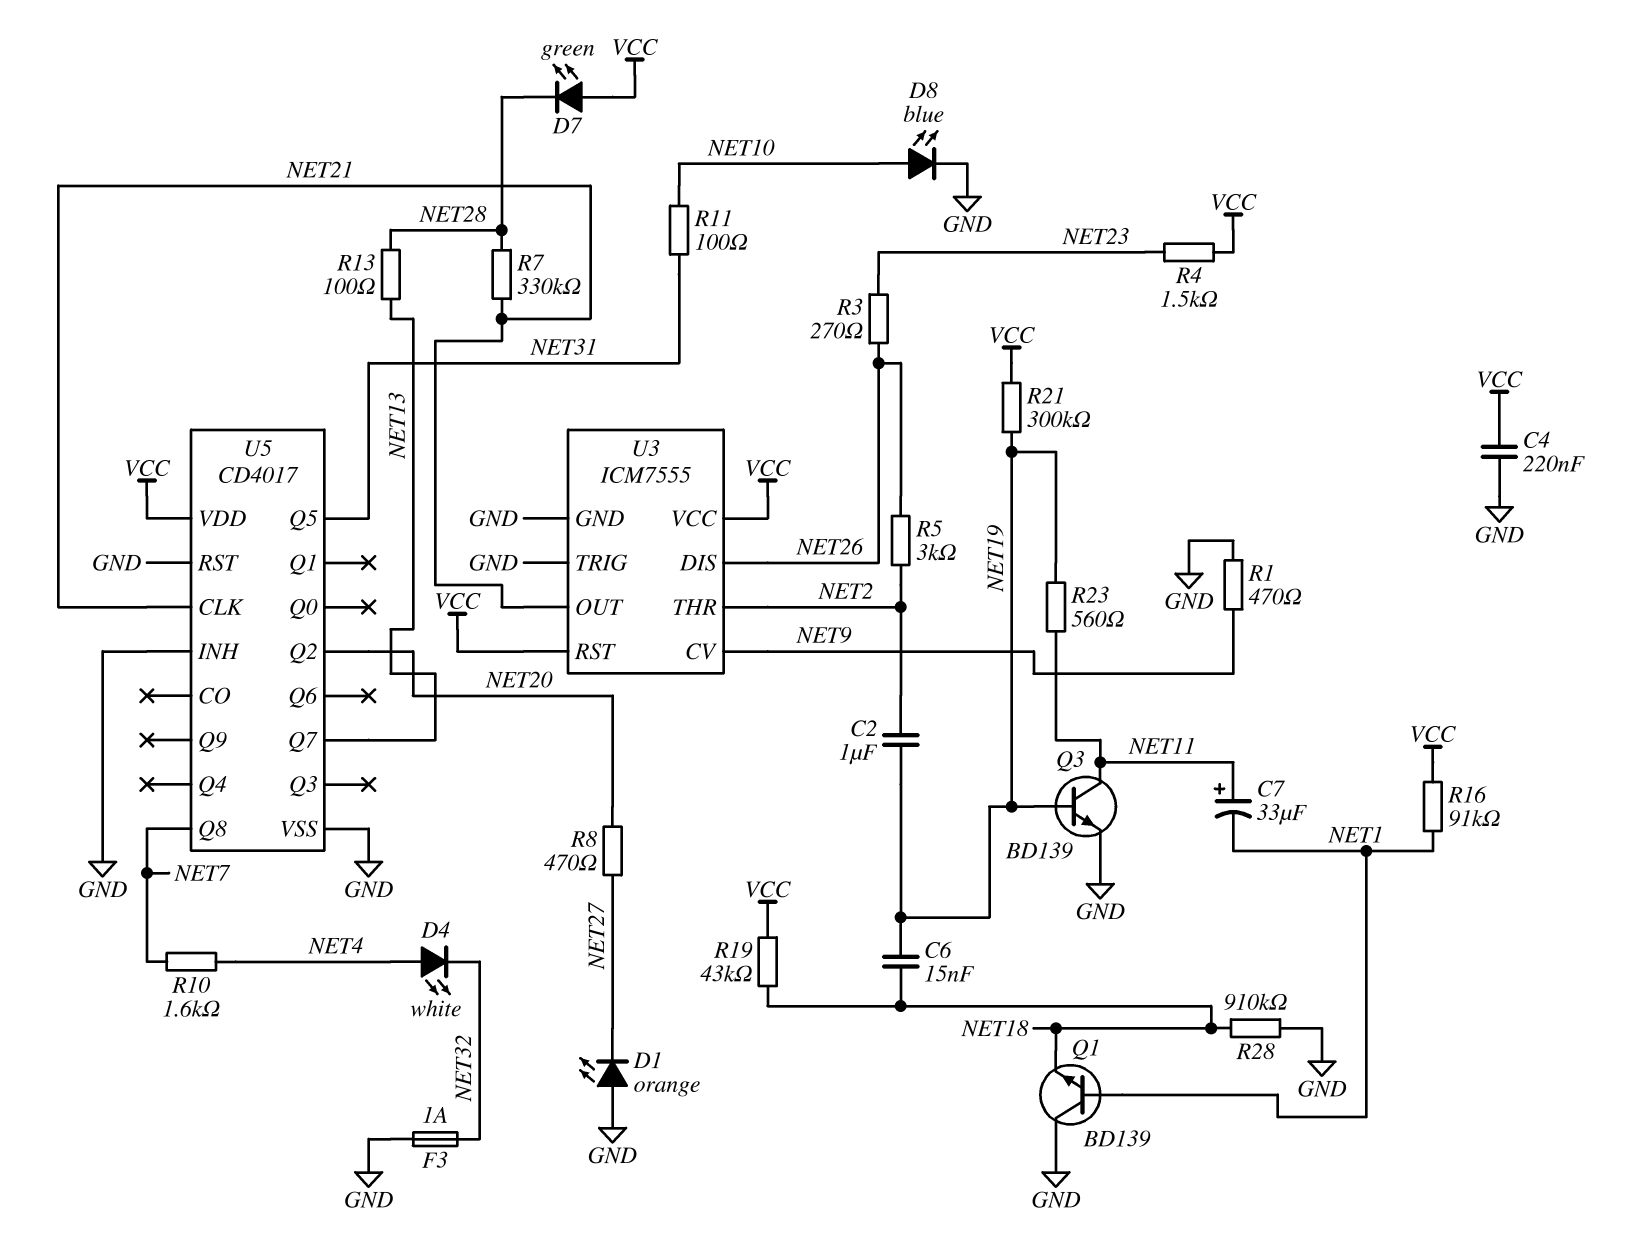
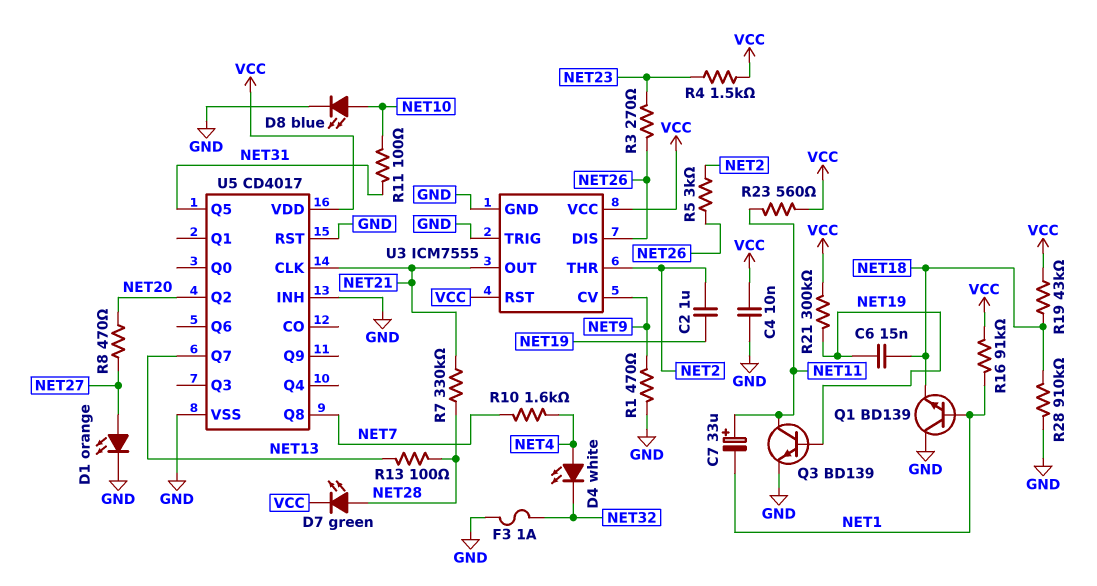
C4: 220nF (GND, VCC) -> 10nF (GND, VCC)
D1: LED orange (A GND, K NET27) -> LED orange (A NET27, K GND)
D7: LED green (A VCC, K NET28) -> LED green (A NET28, K VCC)
R23: 560 (NET11, NET19) -> 560 (NET11, VCC)

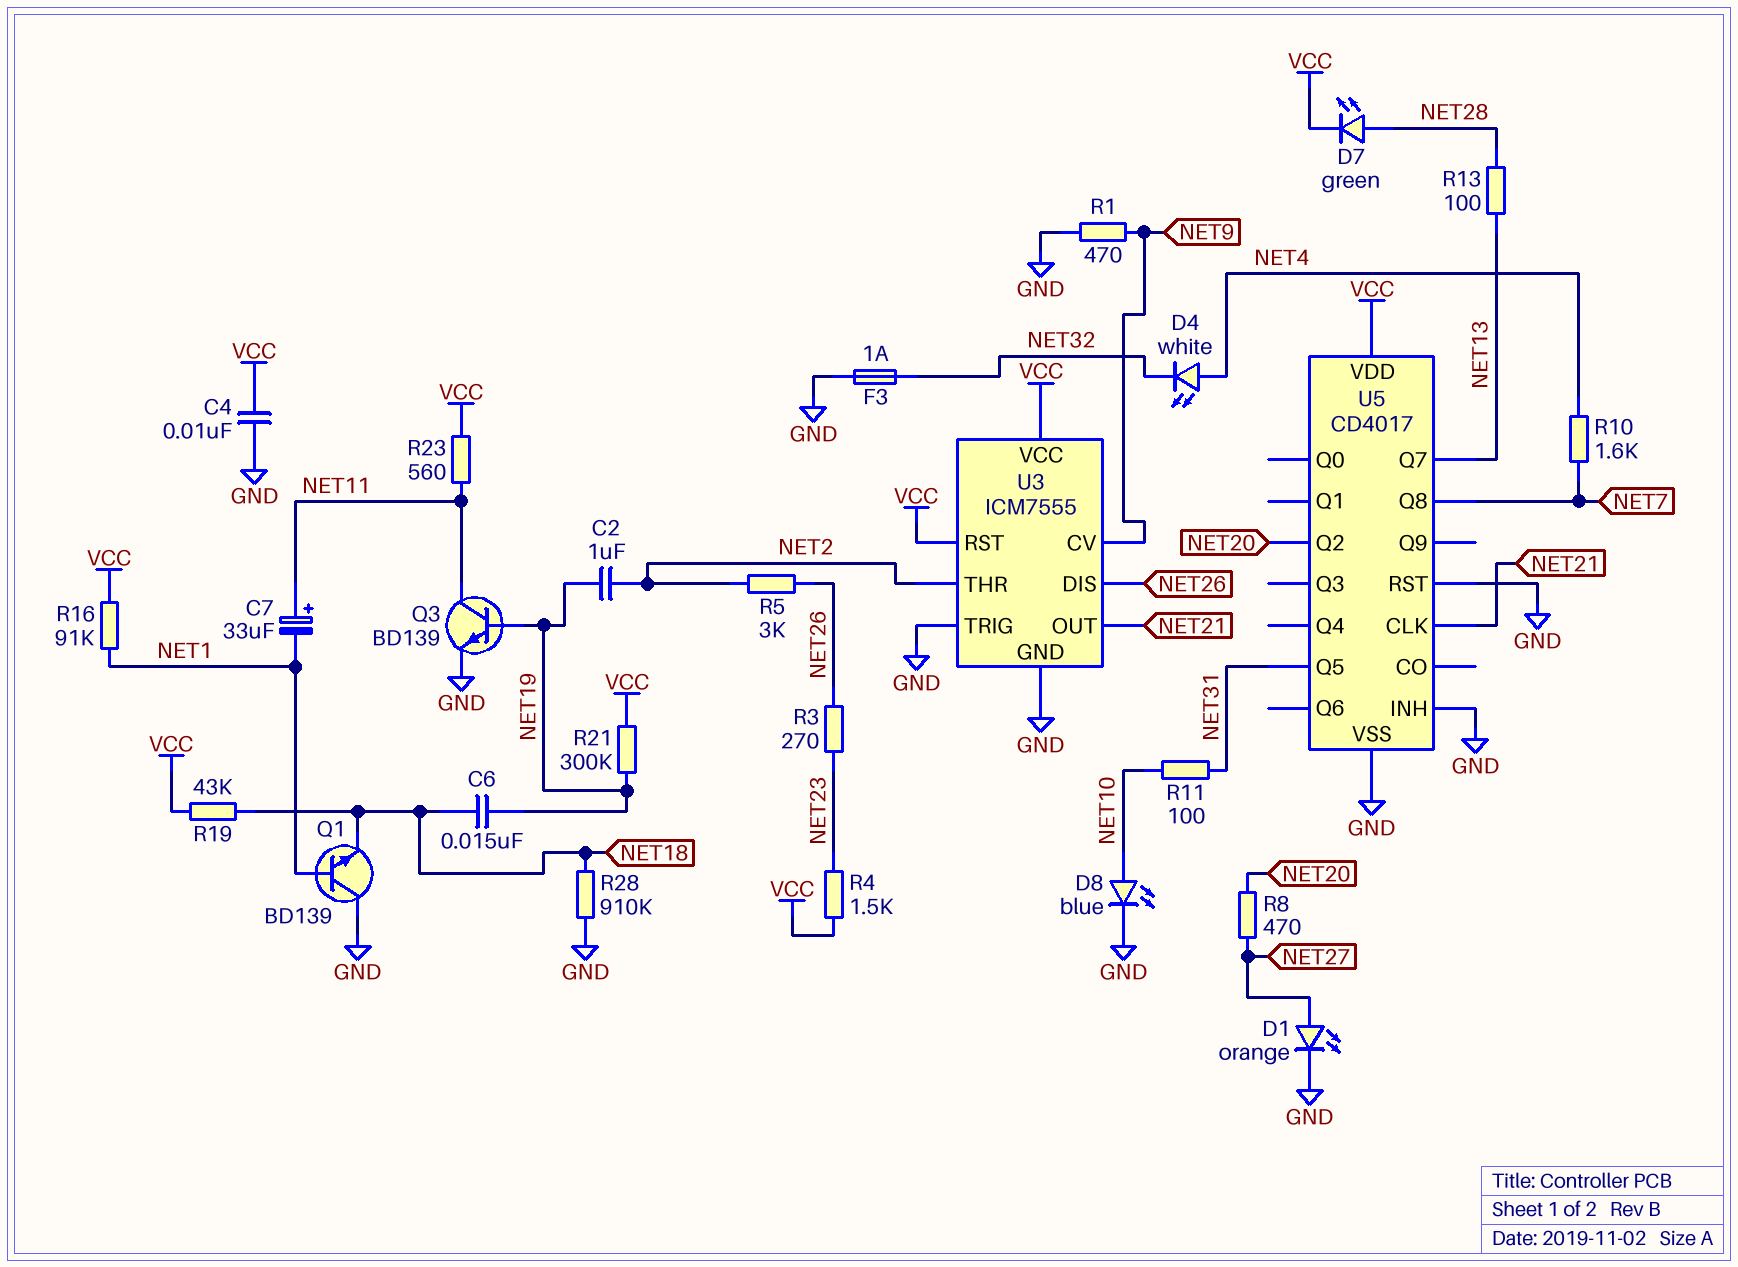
R7: 330k (NET21, NET28) -> none

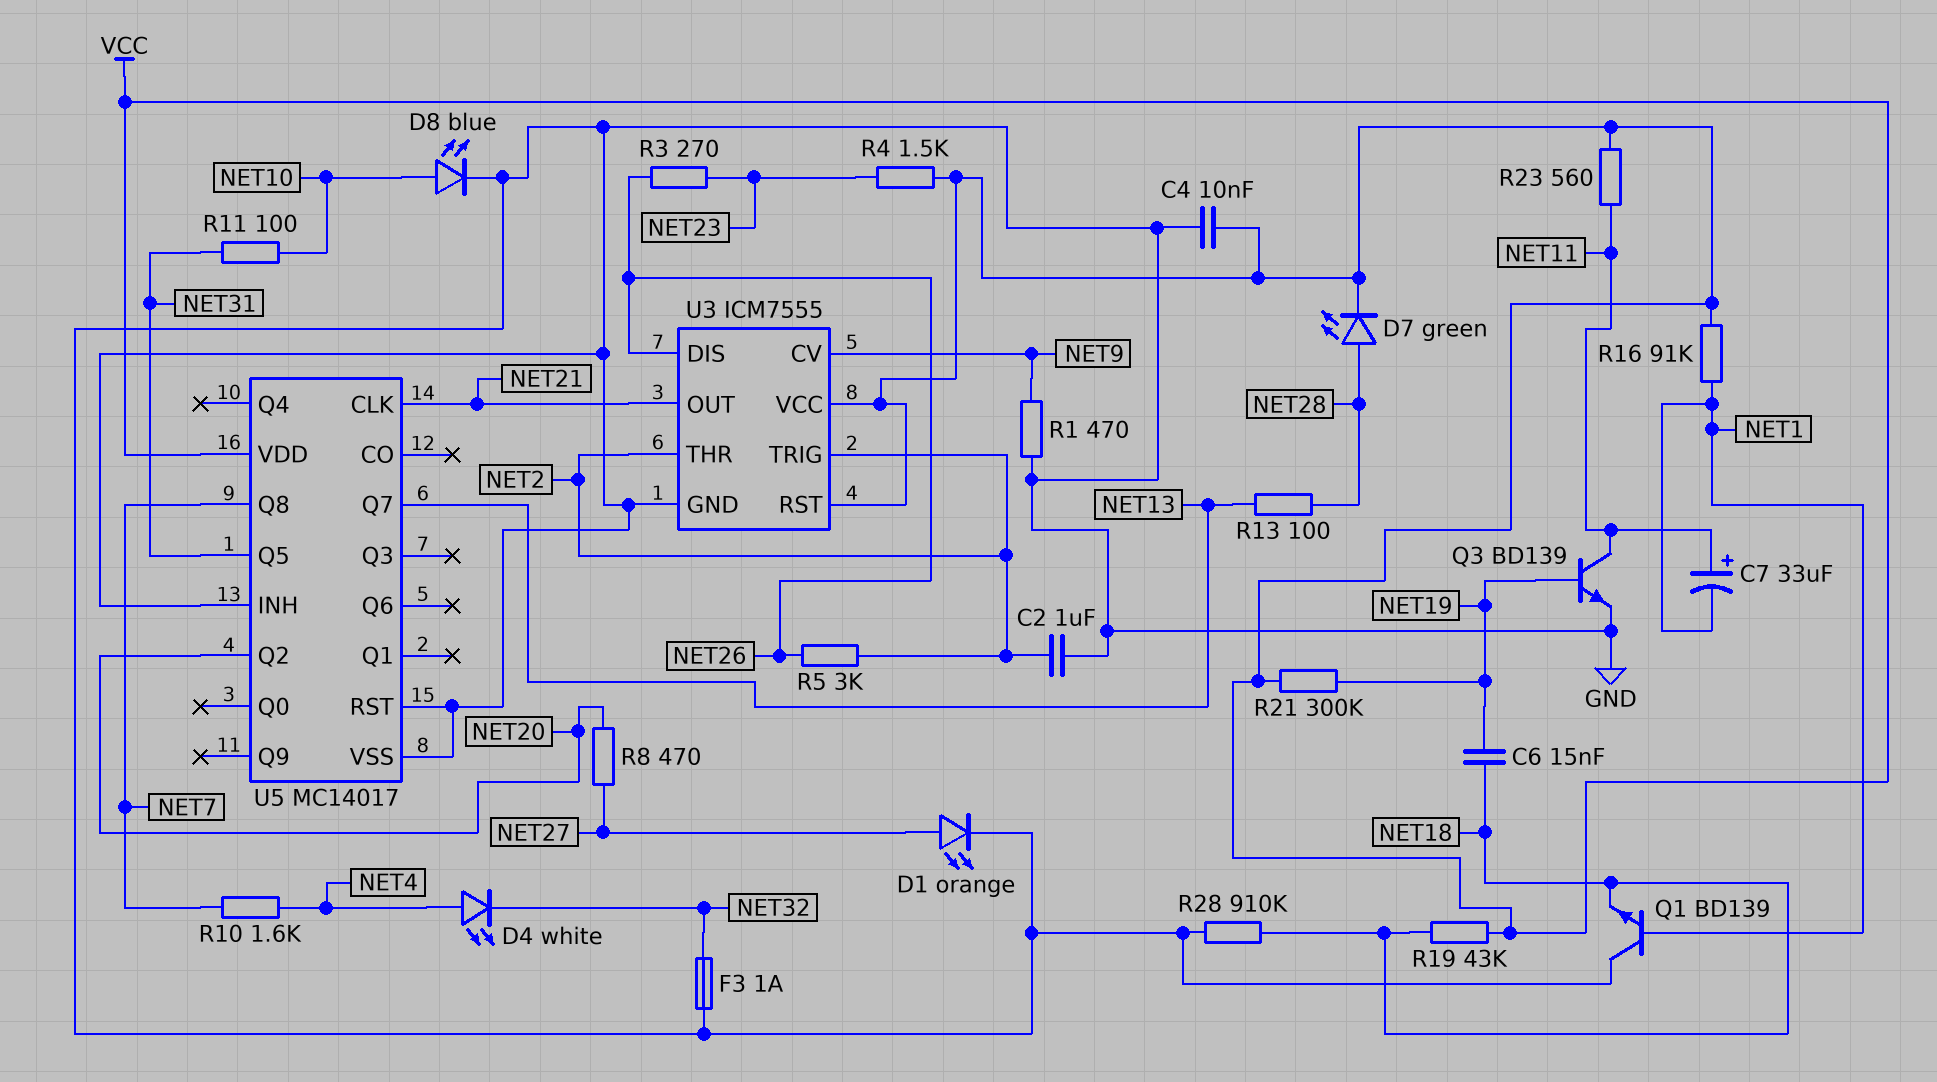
C2: 1uF (NET2, NET19) -> 1uF (GND, NET2)
U3 pin TRIG: GND -> NET2
U5: CD4017 -> MC14017

